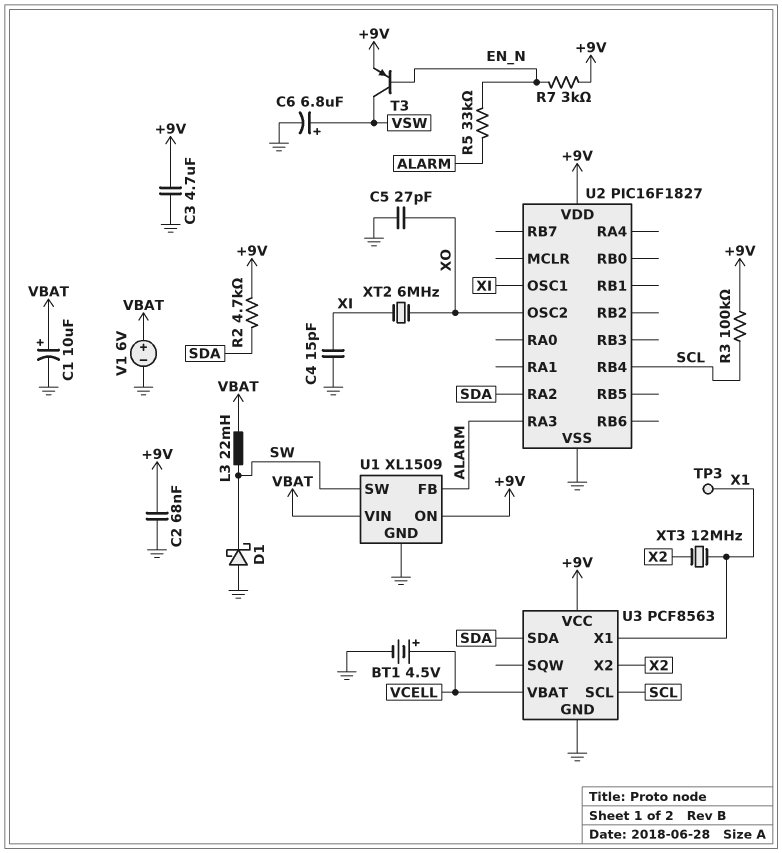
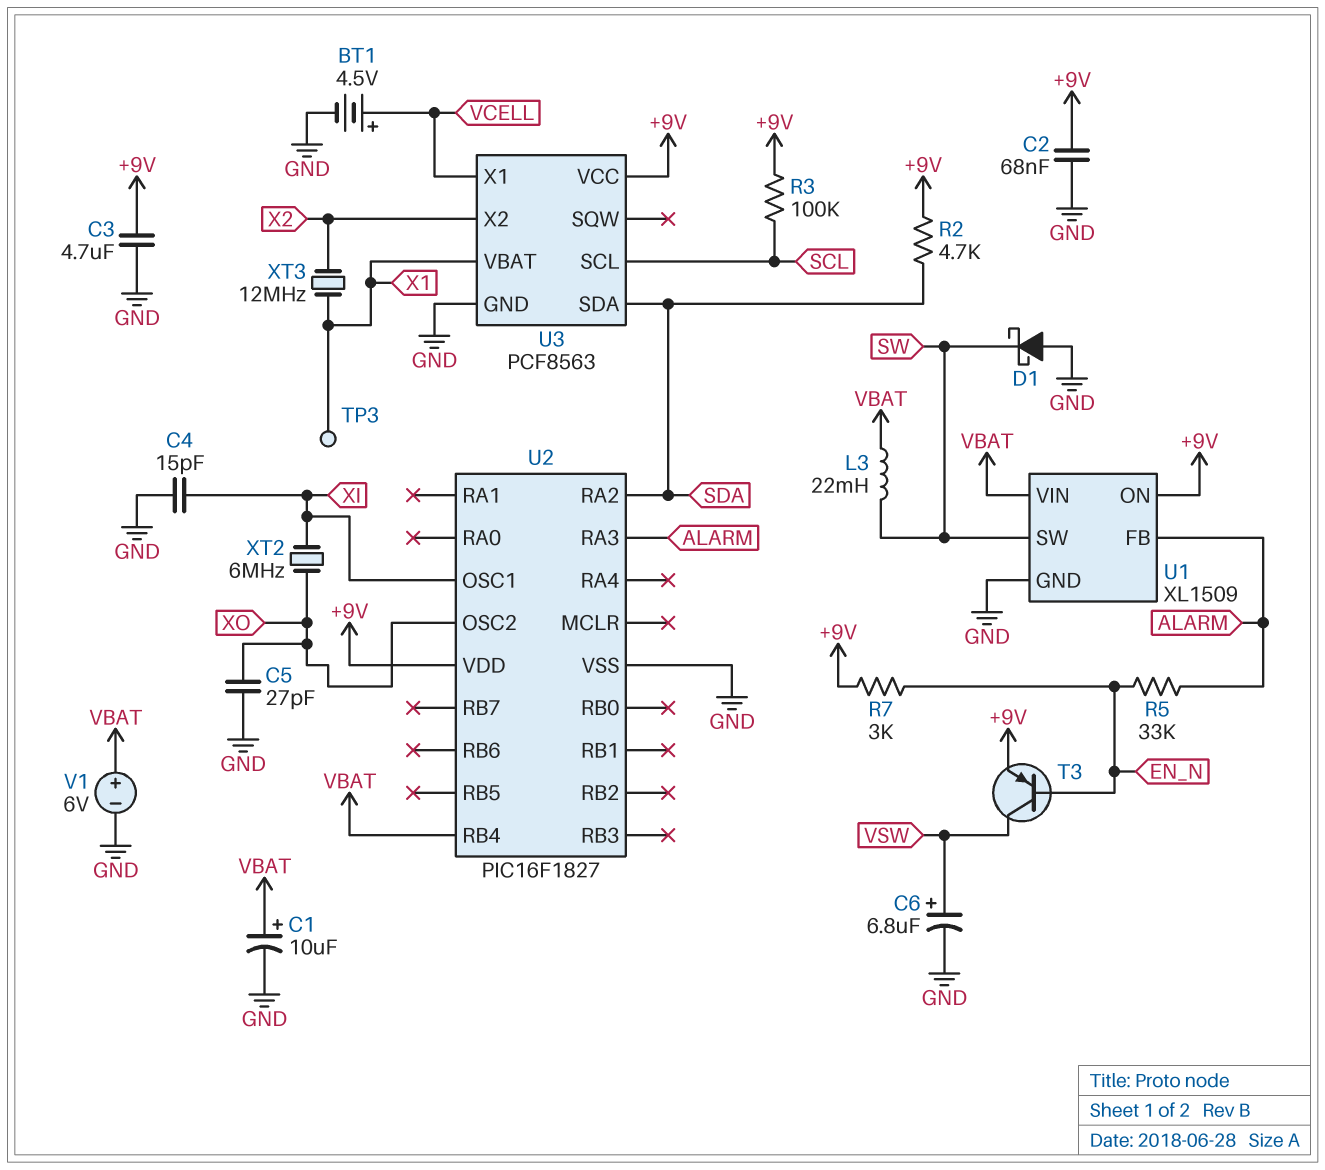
U2 pin RB4: SCL -> VBAT
U3 pin VBAT: VCELL -> X1
U3 pin X1: X1 -> VCELL

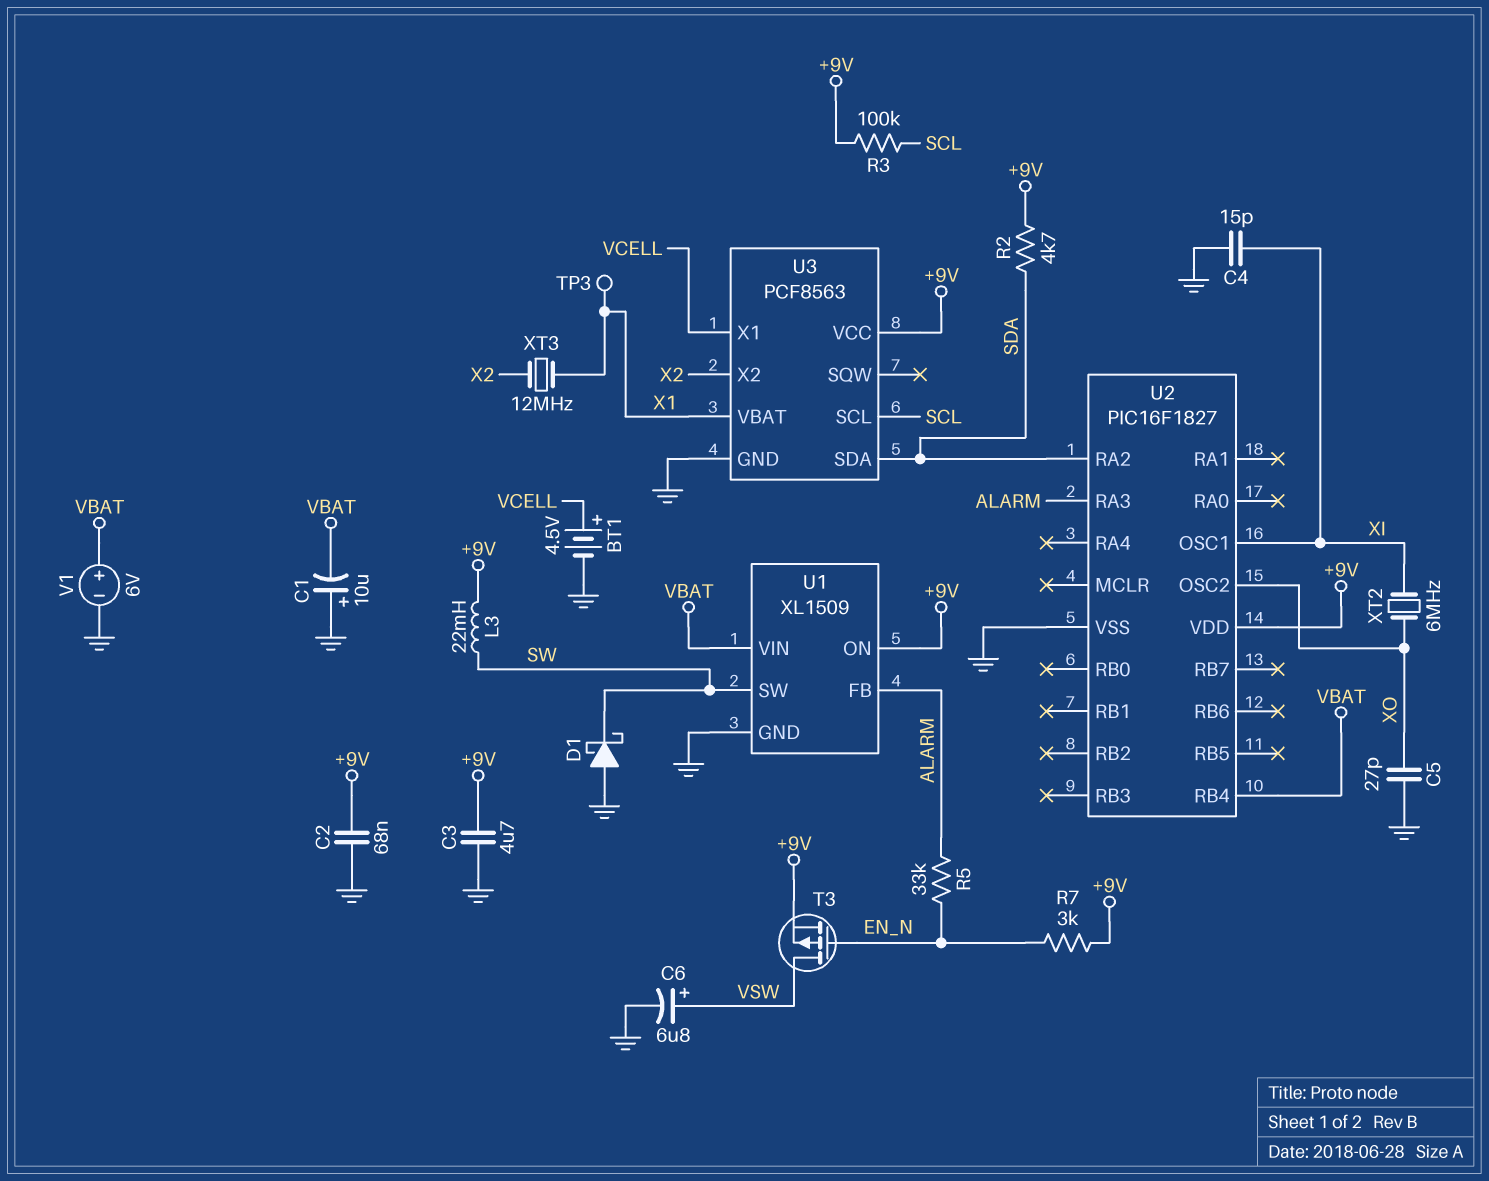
C1: 10uF (plus VBAT, minus GND) -> 10uF (plus GND, minus VBAT)
L3: 22mH (SW, VBAT) -> 22mH (+9V, SW)
T3: PNP (B EN_N, C VSW, E +9V) -> PMOS (G EN_N, D VSW, S +9V)

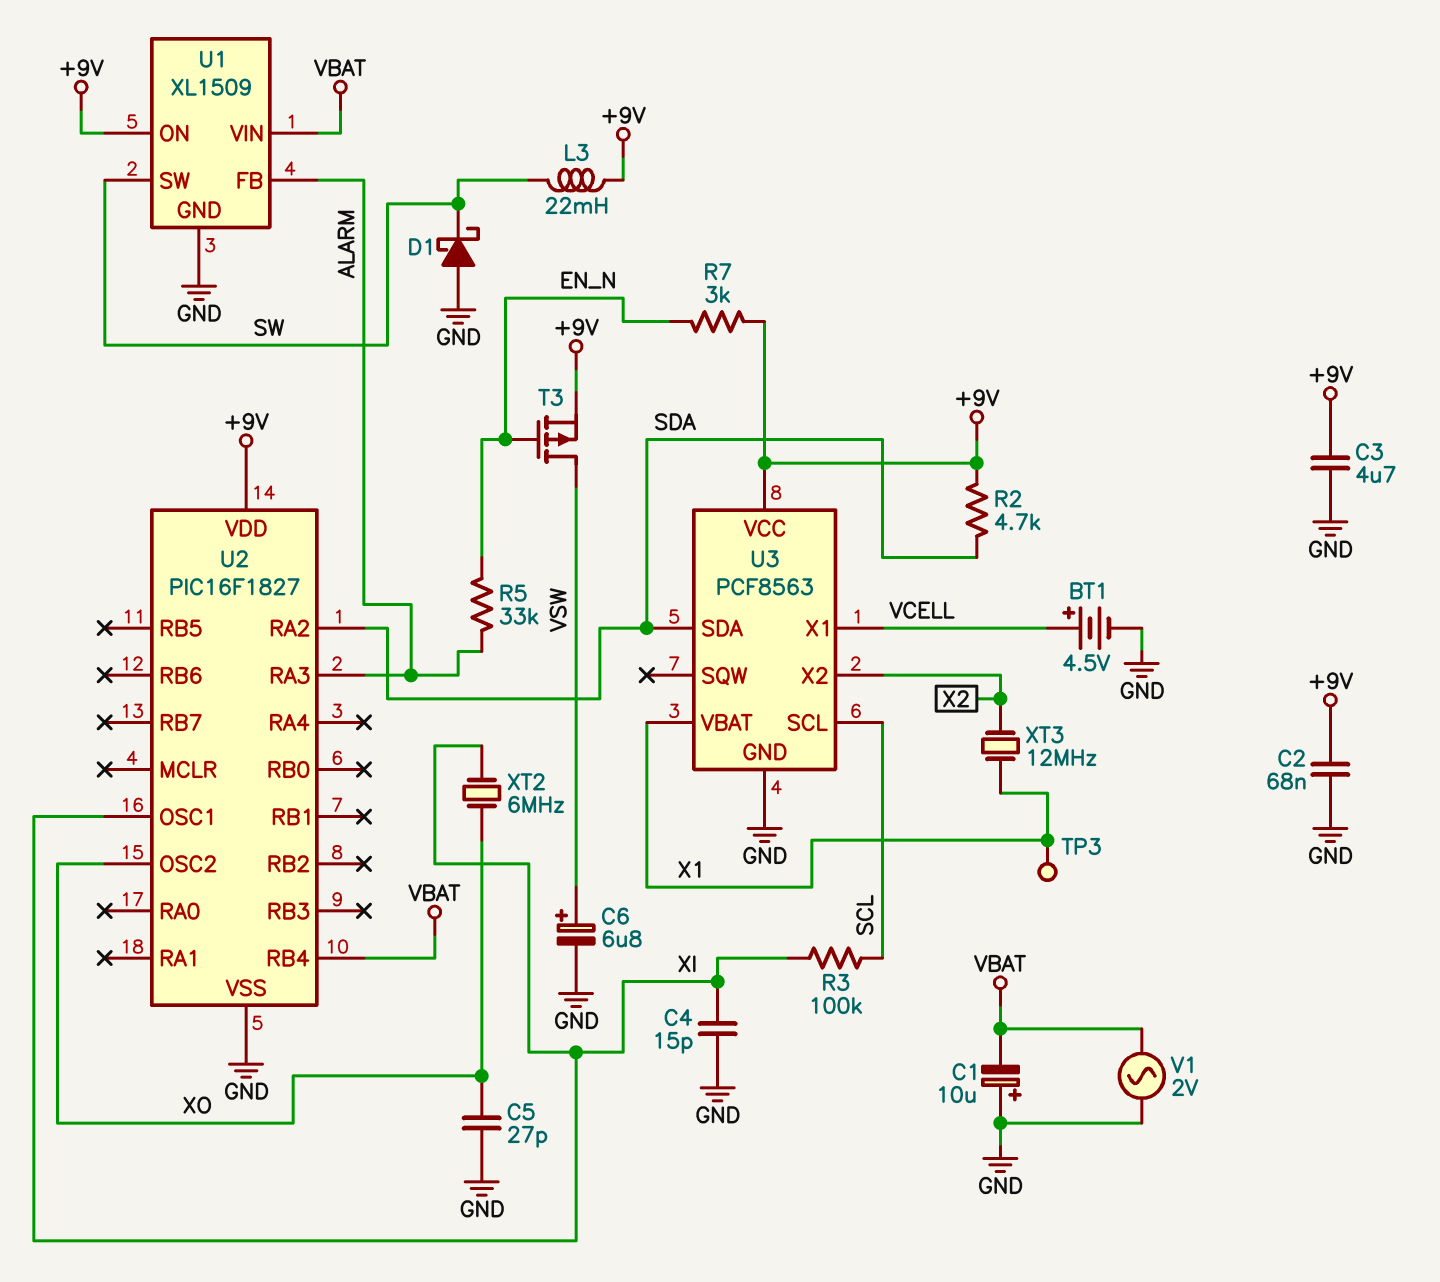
R3: 100k (+9V, SCL) -> 100k (SCL, XI)
V1: 6V (plus VBAT, minus GND) -> AC 2V (GND, VBAT)

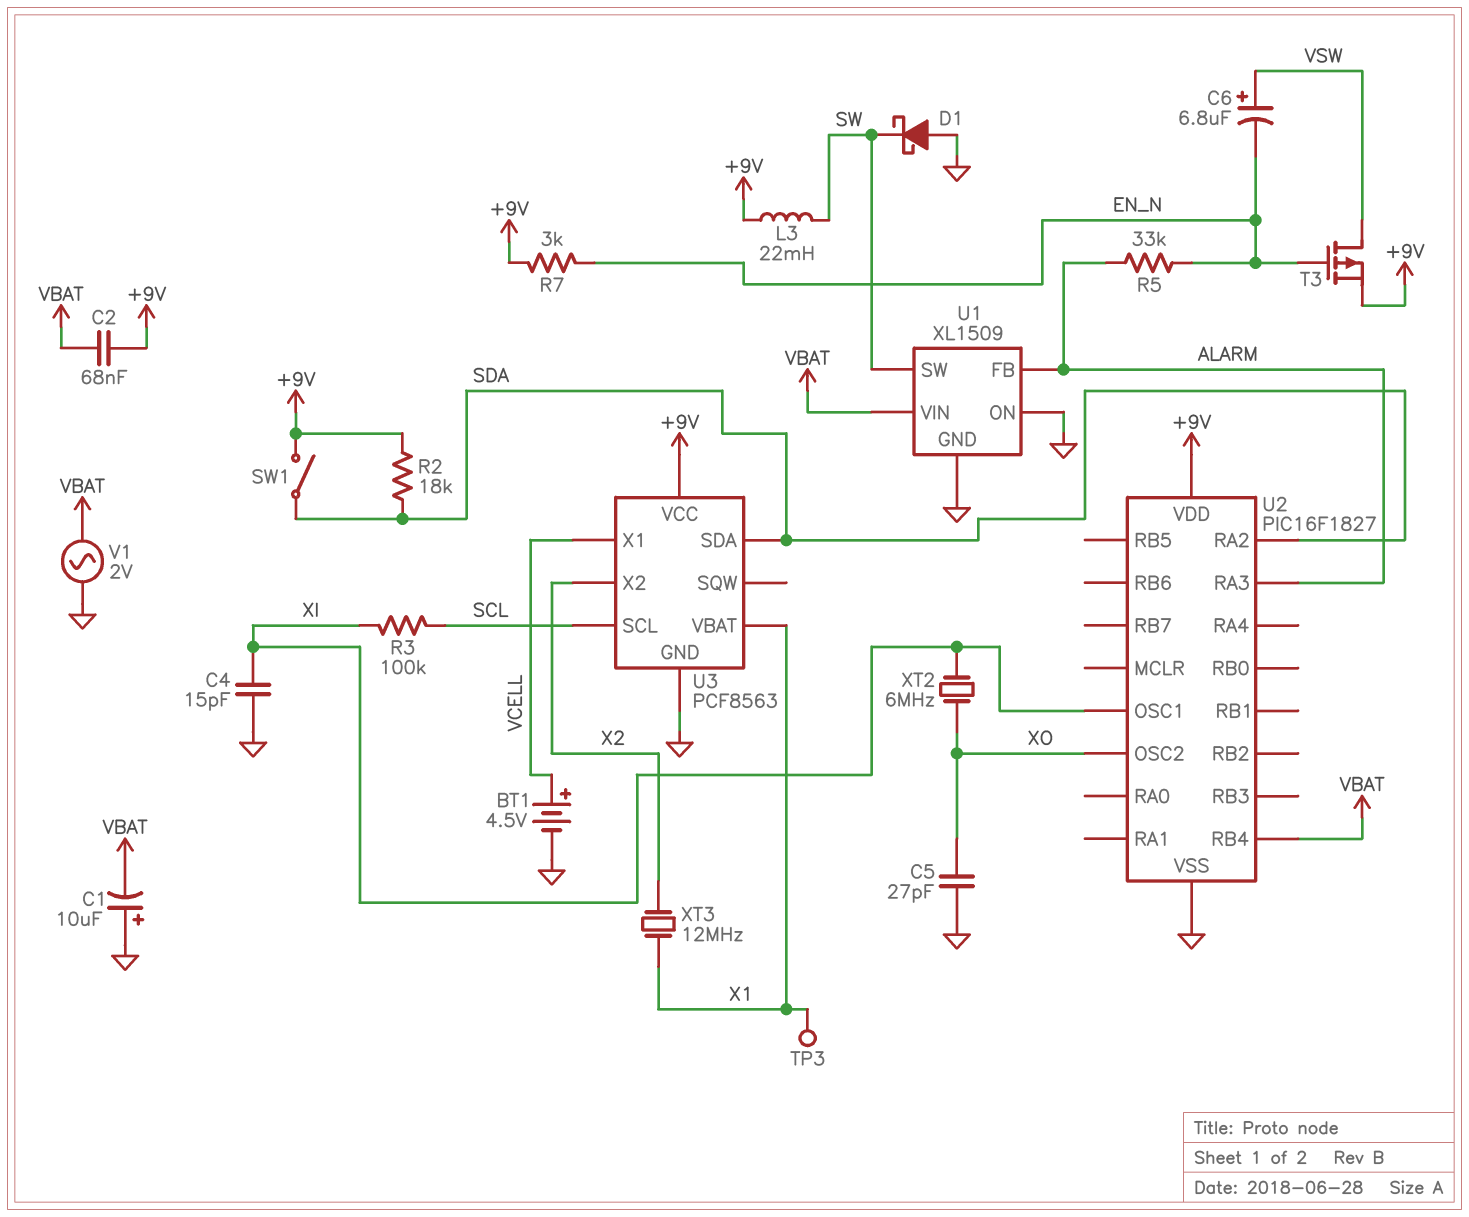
C2: 68nF (+9V, GND) -> 68nF (+9V, VBAT)
C3: 4.7uF (+9V, GND) -> none
C6: 6.8uF (plus VSW, minus GND) -> 6.8uF (plus VSW, minus EN_N)
R2: 4.7k (+9V, SDA) -> 18k (+9V, SDA)
SW1: none -> switch (+9V, SDA)
U1 pin ON: +9V -> GND

